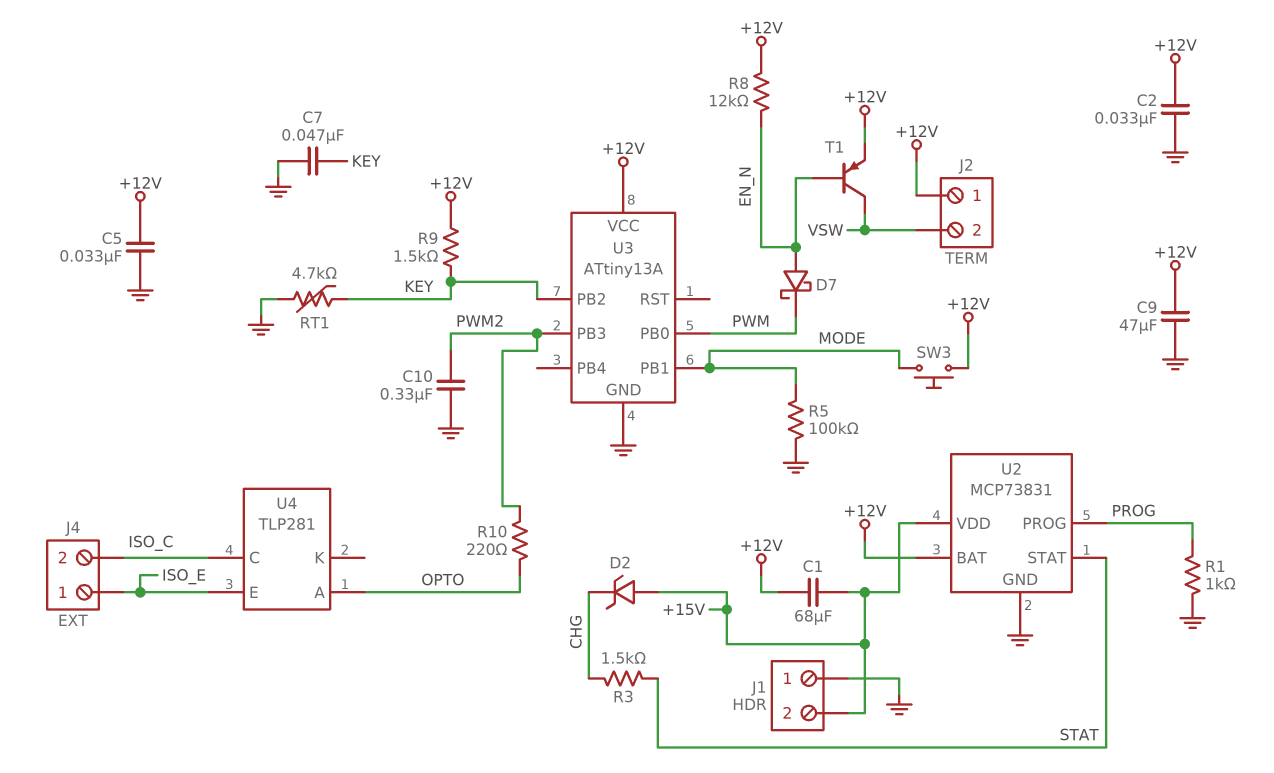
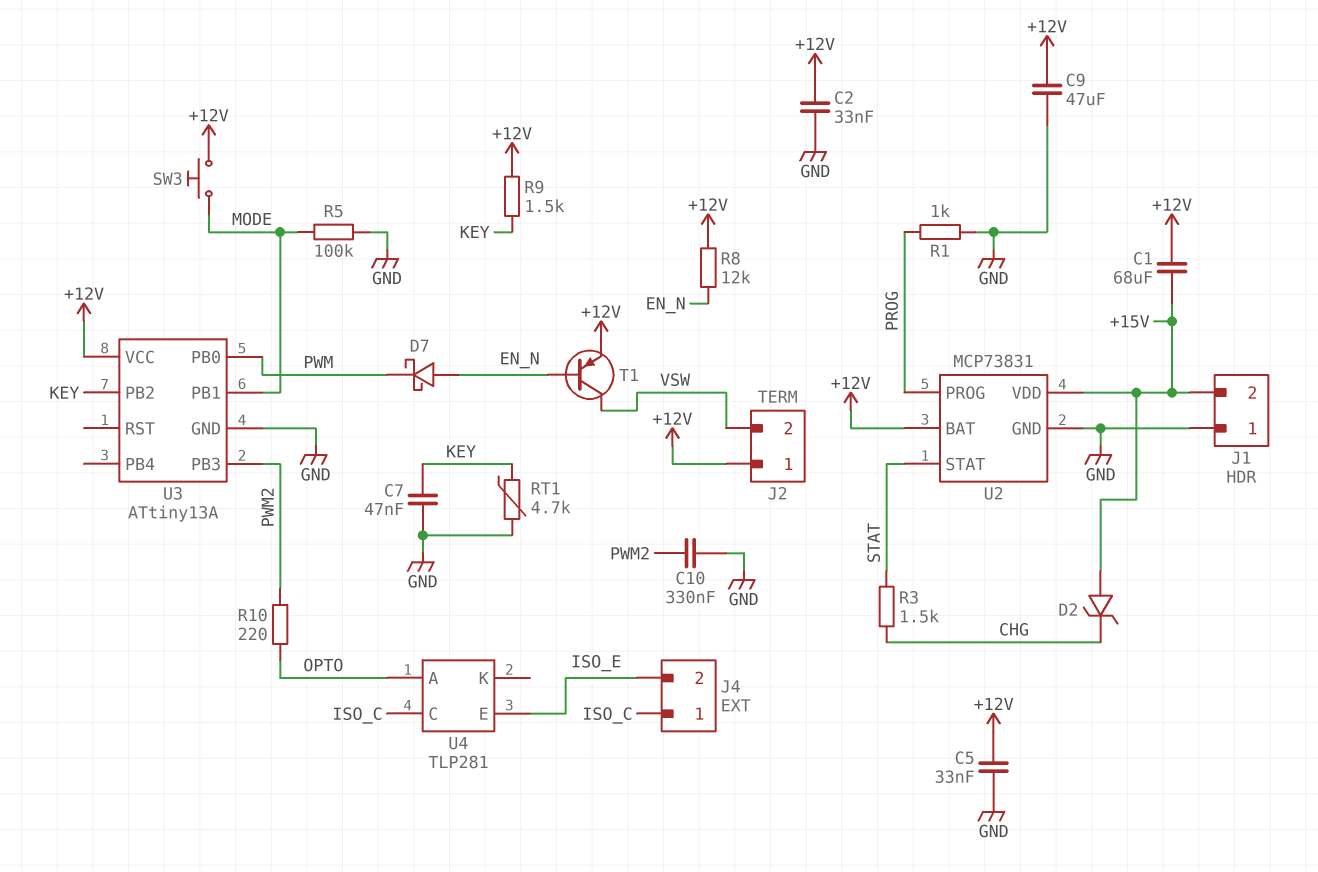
J4 pin 1: ISO_E -> ISO_C
J4 pin 2: ISO_C -> ISO_E

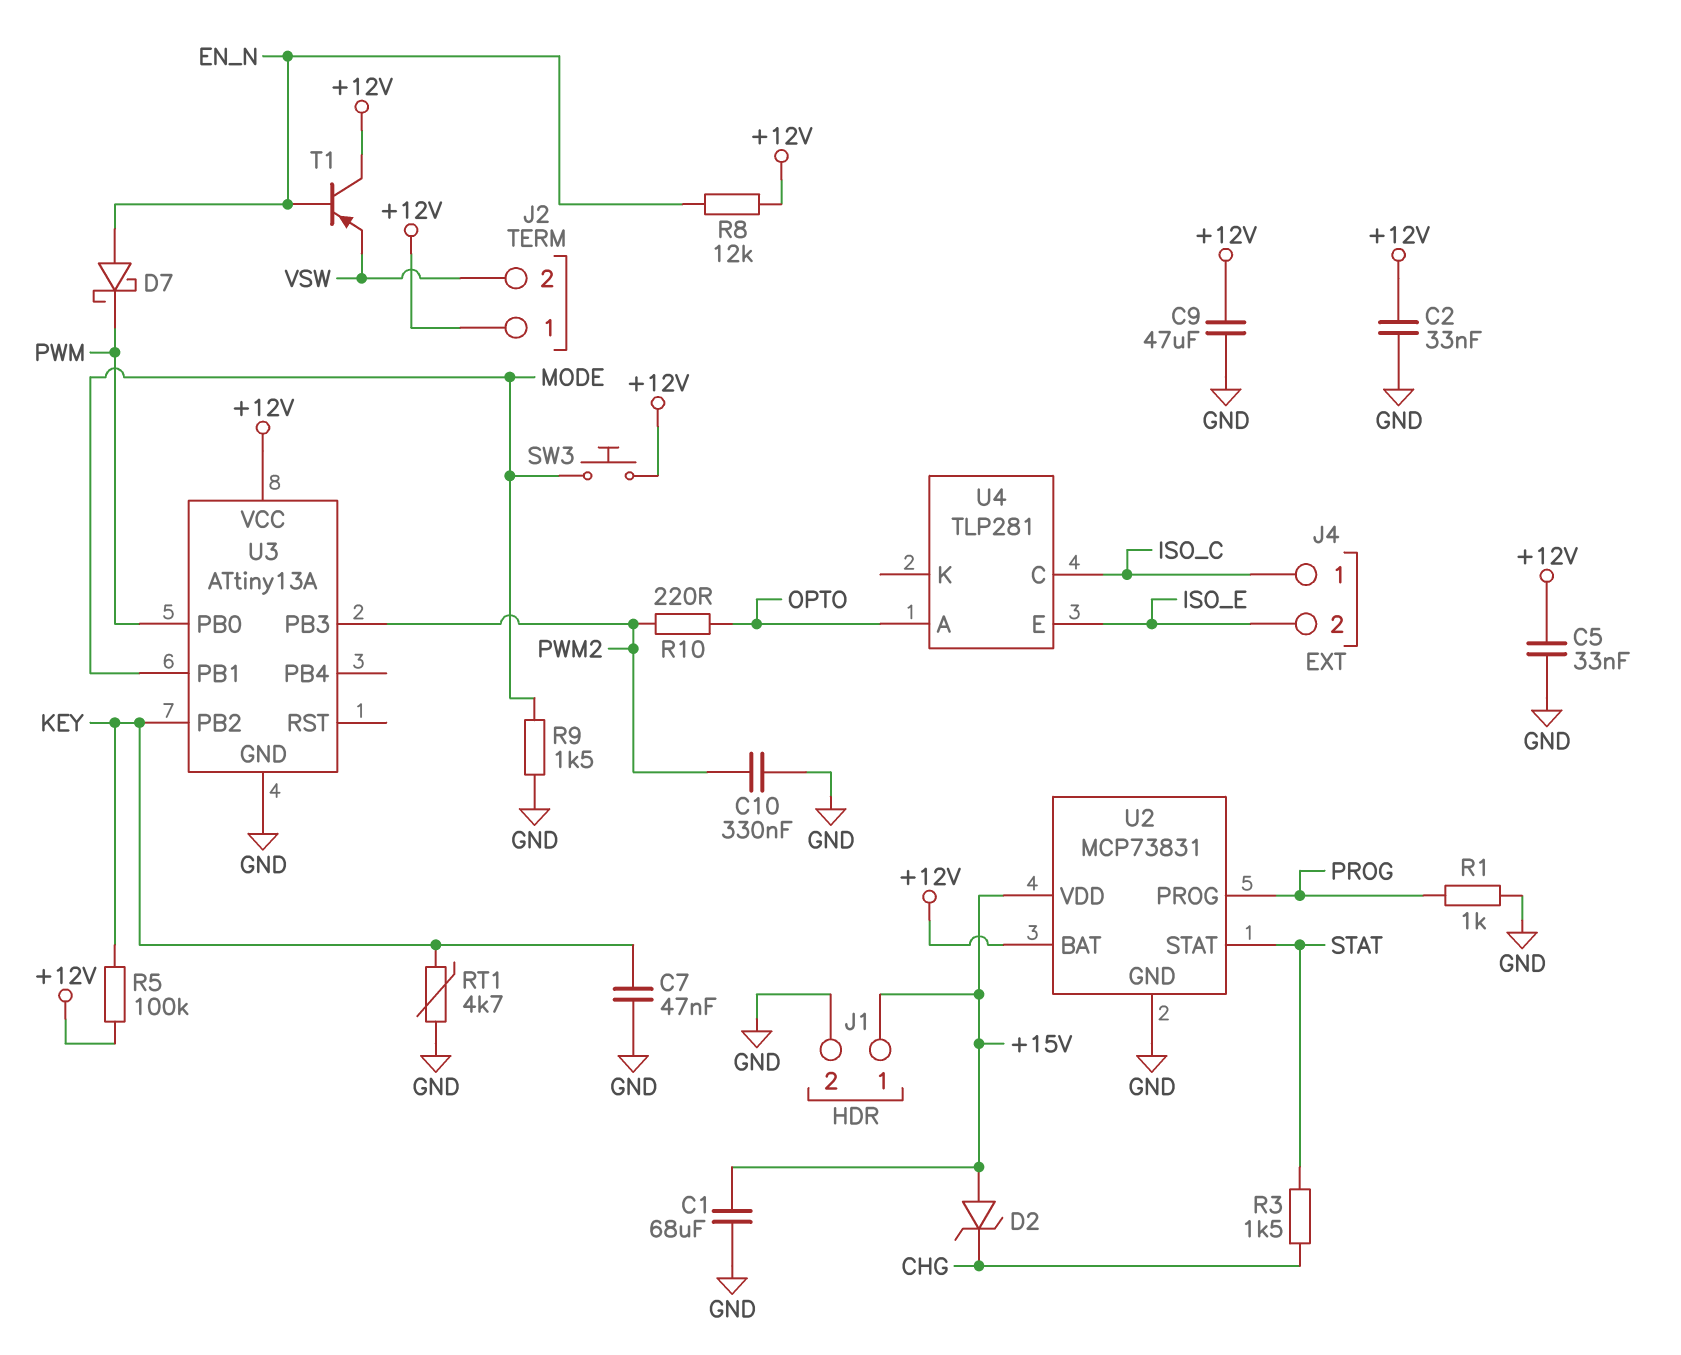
C1: 68uF (+12V, +15V) -> 68uF (+15V, GND)
J1 pin 1: GND -> +15V
J1 pin 2: +15V -> GND
R5: 100k (GND, MODE) -> 100k (+12V, KEY)
R9: 1.5k (+12V, KEY) -> 1.5k (GND, MODE)
T1: PNP (B EN_N, C VSW, E +12V) -> PNP (B EN_N, C +12V, E VSW)

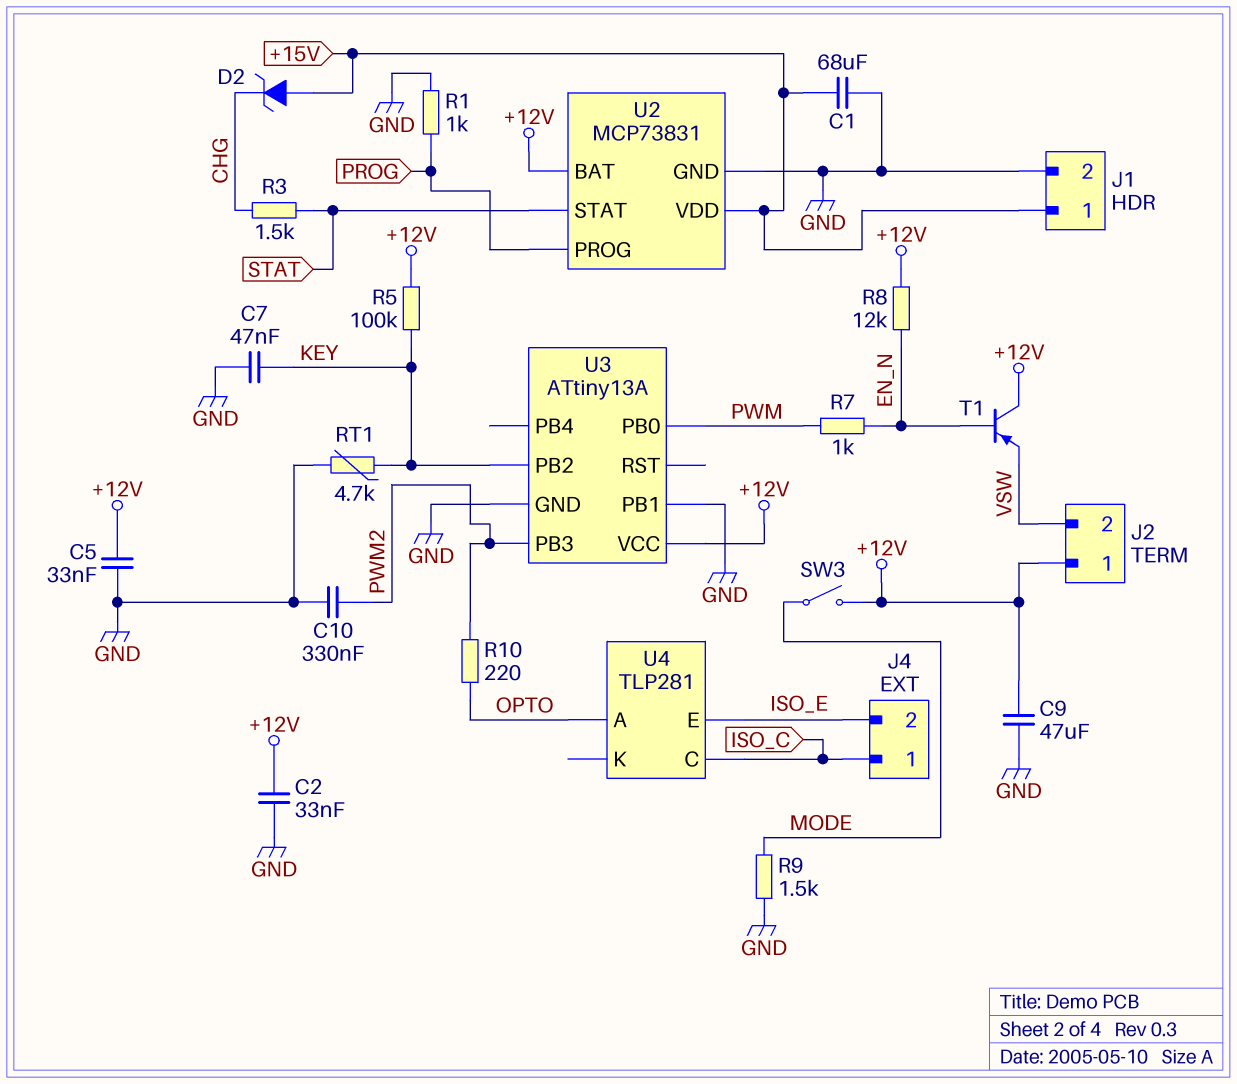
D7: schottky (A EN_N, K PWM) -> none
R7: none -> 1k (EN_N, PWM)
SW3: button (+12V, MODE) -> switch (+12V, MODE)
U3 pin PB1: MODE -> GND

